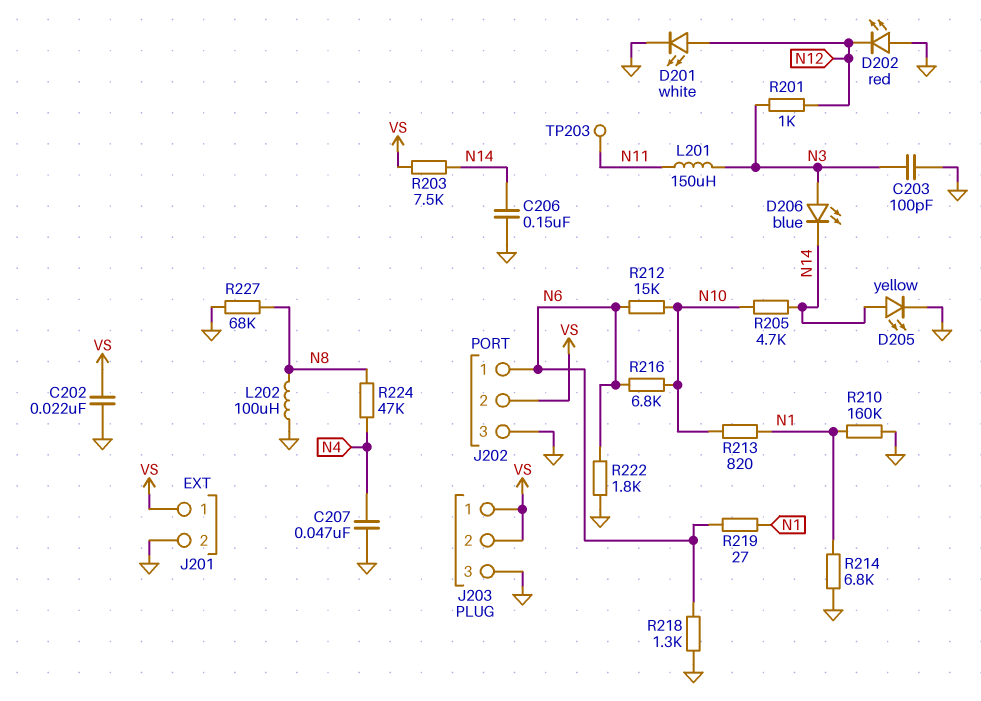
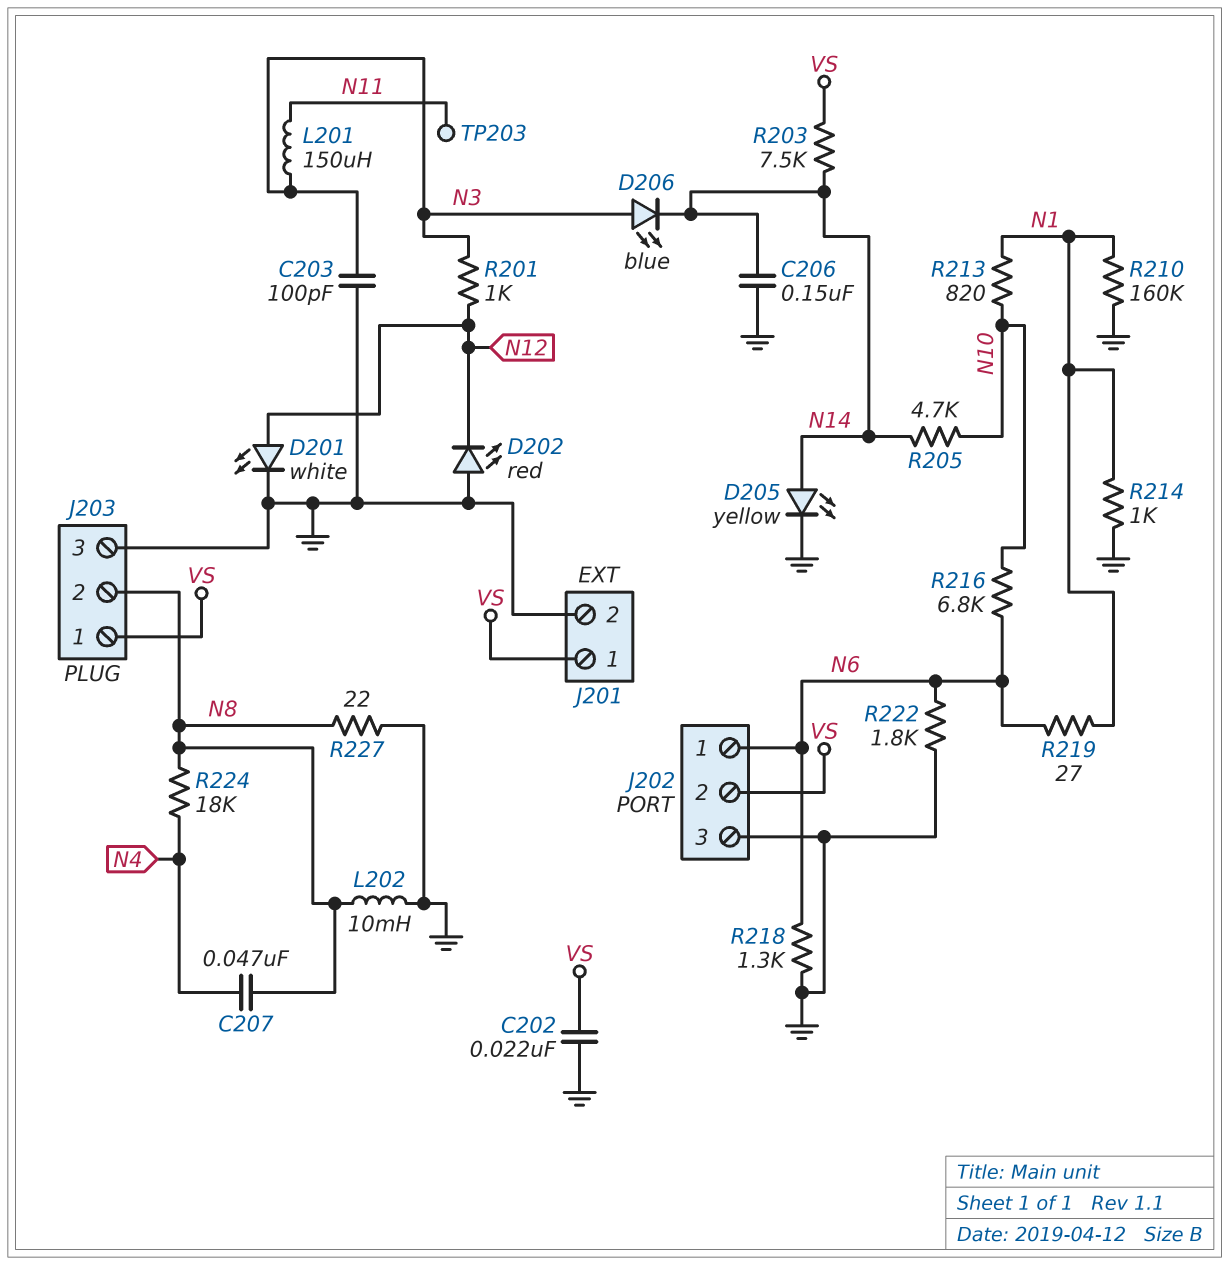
C207: 47nF (GND, N4) -> 47nF (N4, N8)
J203 pin 2: VS -> N8
L202: 100uH (GND, N8) -> 10mH (GND, N8)
R212: 15k (N6, N10) -> none
R214: 6.8k (GND, N1) -> 1k (GND, N1)
R224: 47k (N4, N8) -> 18k (N4, N8)
R227: 68k (GND, N8) -> 22 (GND, N8)

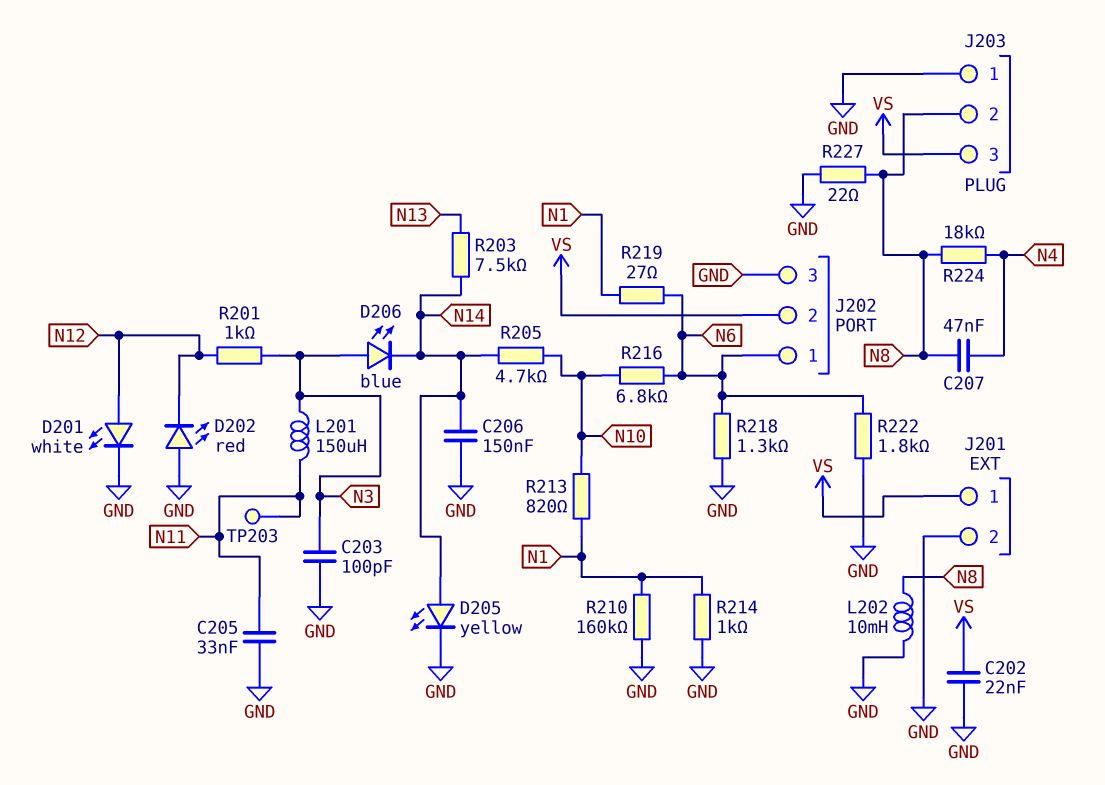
C205: none -> 33nF (GND, N11)
J203 pin 1: VS -> GND
J203 pin 3: GND -> VS
R203: 7.5k (N14, VS) -> 7.5k (N13, N14)

